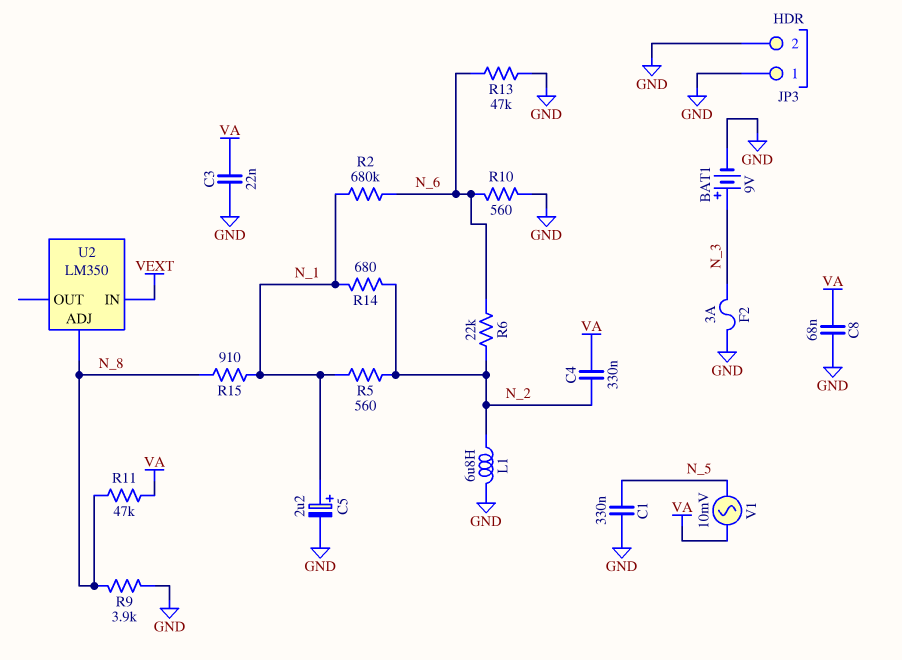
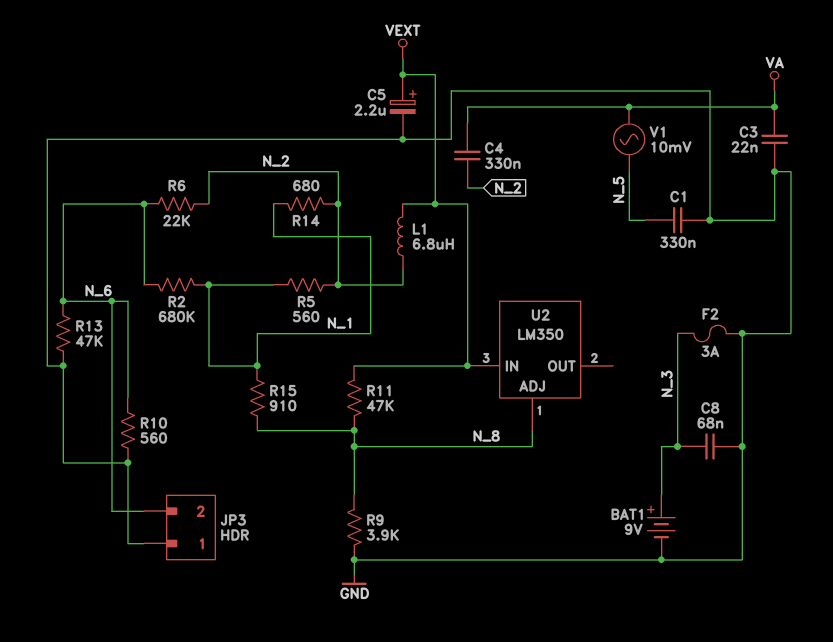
C5: 2.2uF (plus N_1, minus GND) -> 2.2uF (plus VEXT, minus GND)
C8: 68nF (GND, VA) -> 68nF (GND, N_3)
JP3 pin 2: GND -> N_6
L1: 6.8uH (GND, N_2) -> 6.8uH (N_2, VEXT)
R11: 47k (N_8, VA) -> 47k (N_8, VEXT)

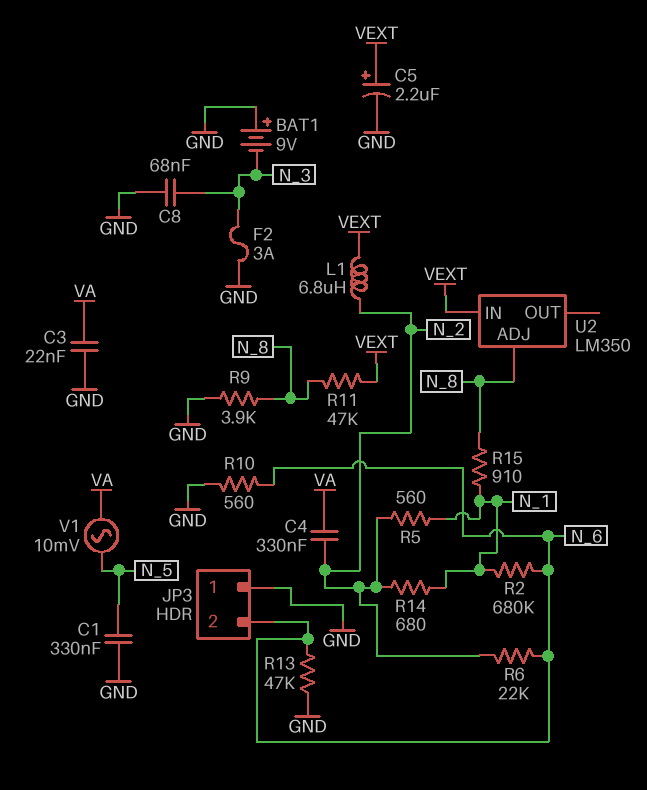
BAT1: 9V (plus N_3, minus GND) -> 9V (plus GND, minus N_3)

